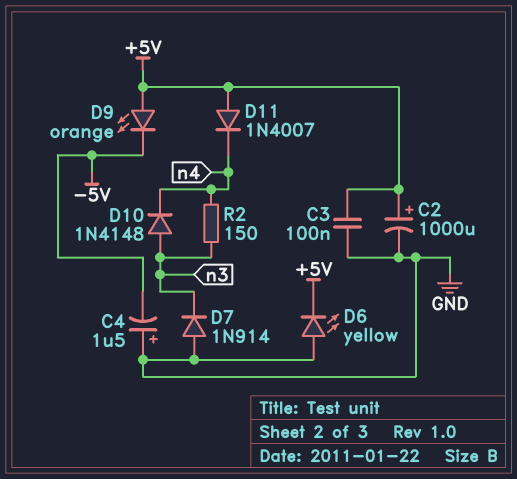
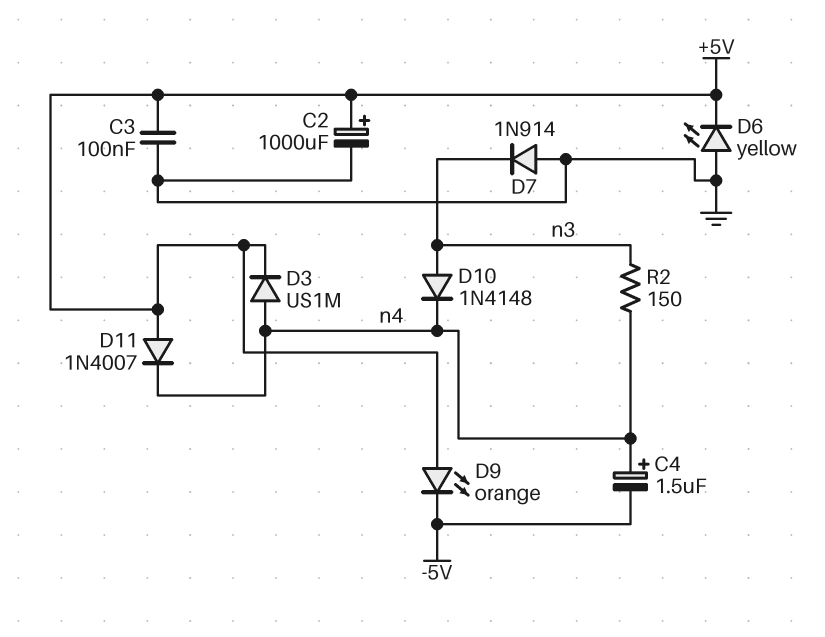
C4: 1.5uF (plus GND, minus -5V) -> 1.5uF (plus n4, minus -5V)
D3: none -> diode US1M (A n4, K +5V)

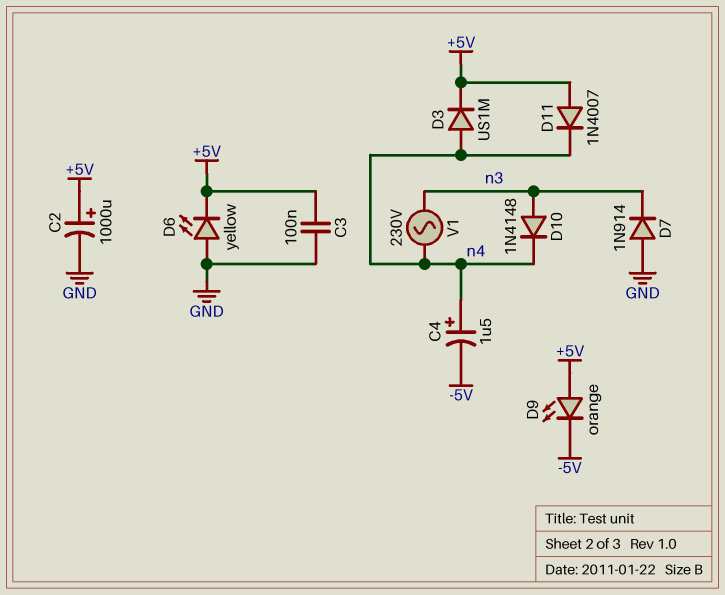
R2: 150 (n3, n4) -> none
V1: none -> AC 230V (n3, n4)

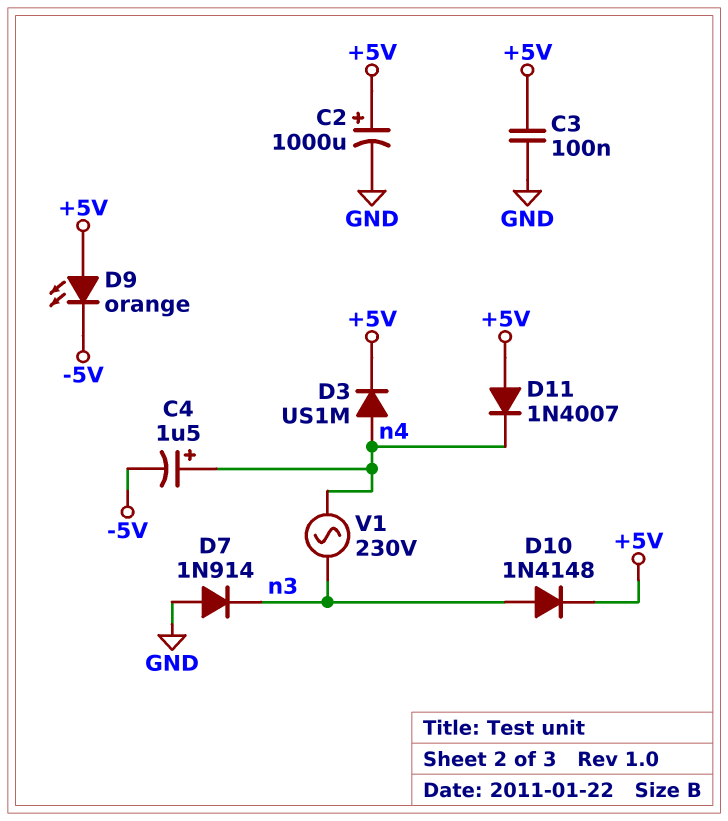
D6: LED yellow (A GND, K +5V) -> none
D10: diode 1N4148 (A n3, K n4) -> diode 1N4148 (A n3, K +5V)

